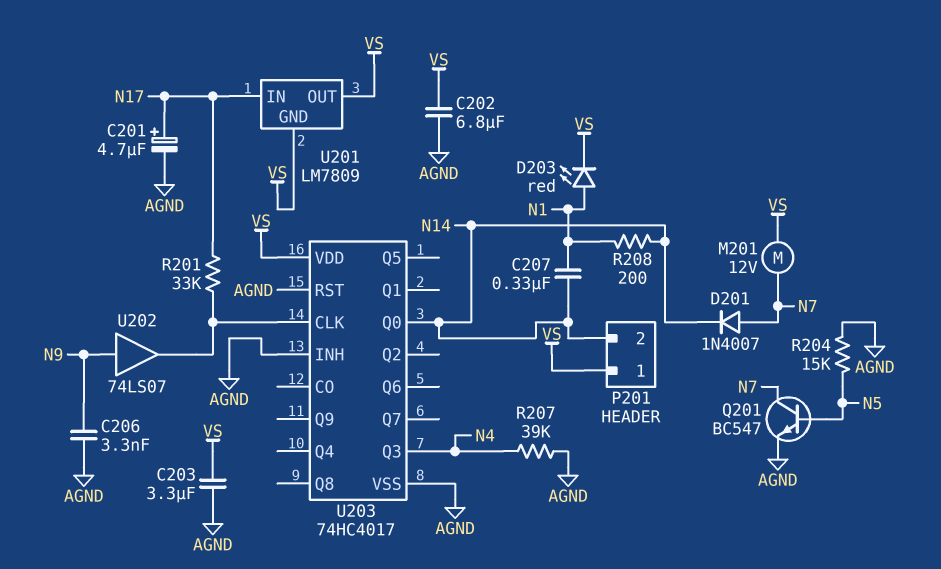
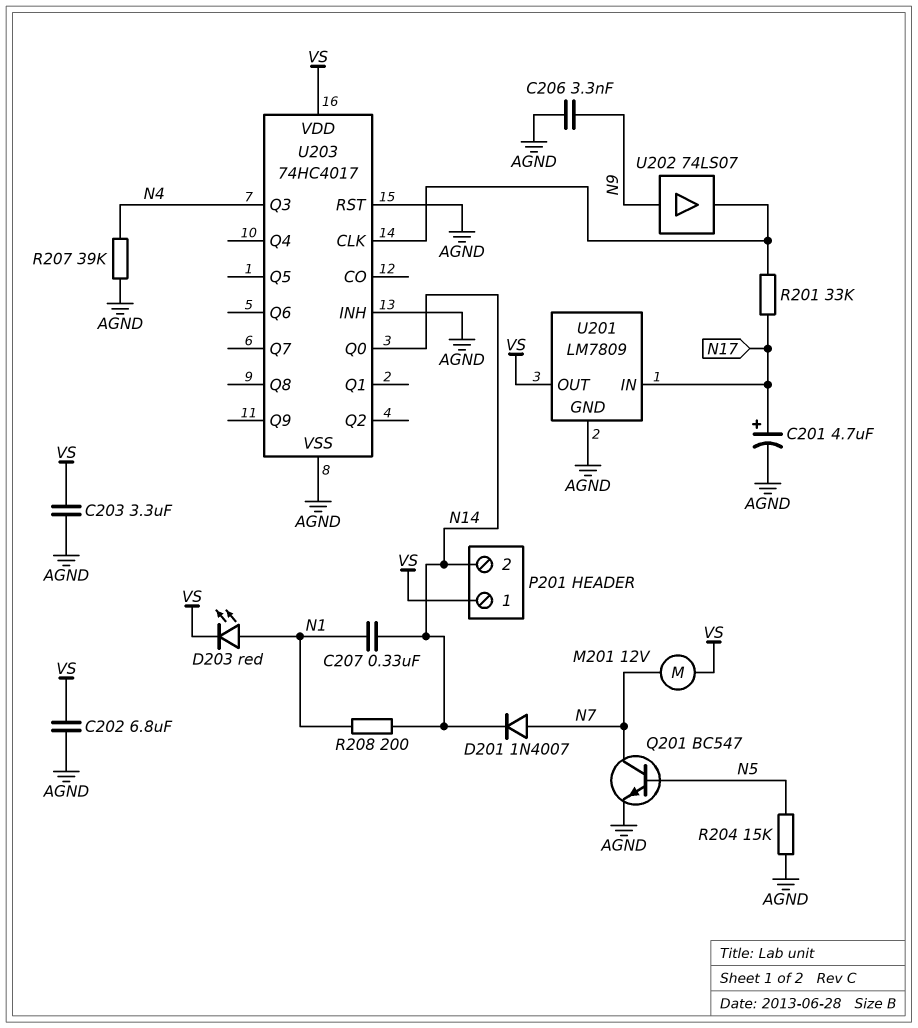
U201 pin GND: VS -> AGND

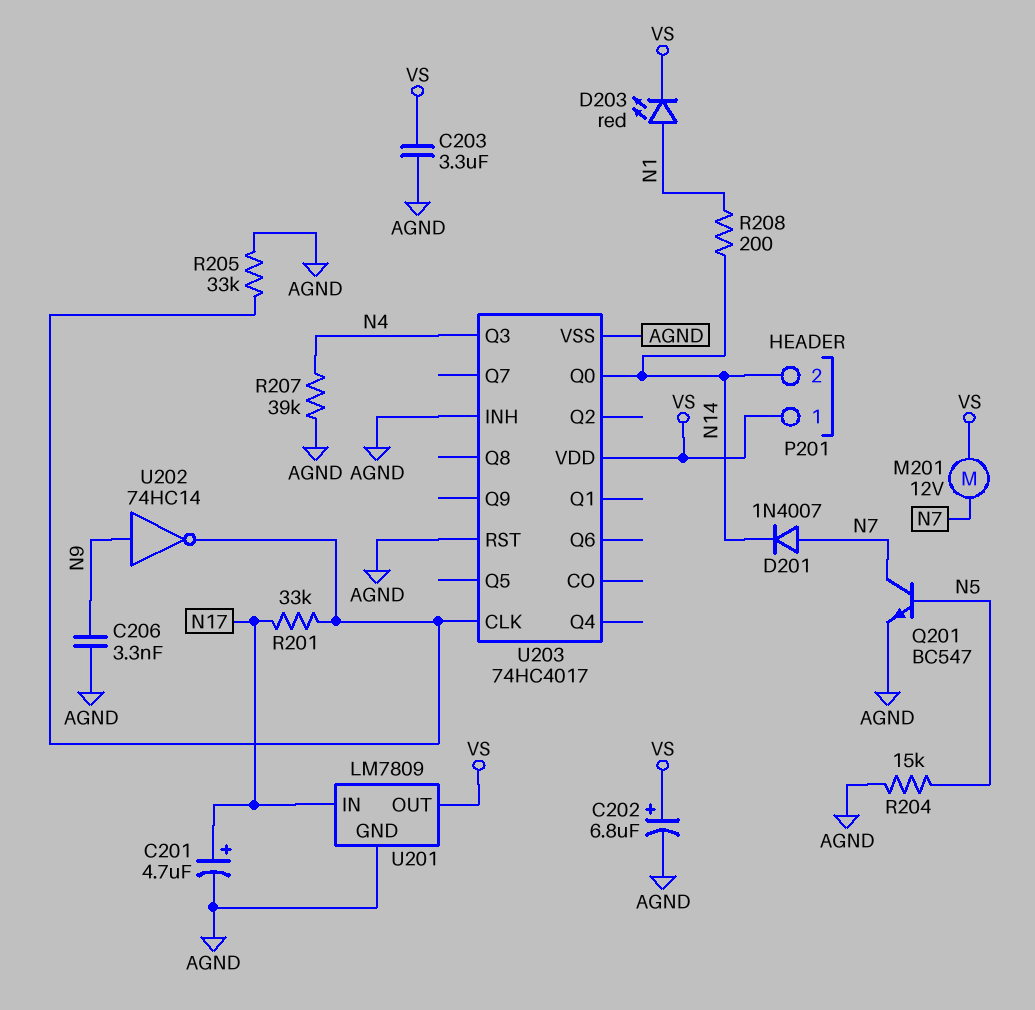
C202: 6.8uF (AGND, VS) -> 6.8uF (plus VS, minus AGND)
C207: 330nF (N1, N14) -> none
R205: none -> 33k (AGND, U203/CLK)
U202: buffer 74LS07 (in N9, out U203/CLK) -> NOT 74HC14 (in N9, out U203/CLK)

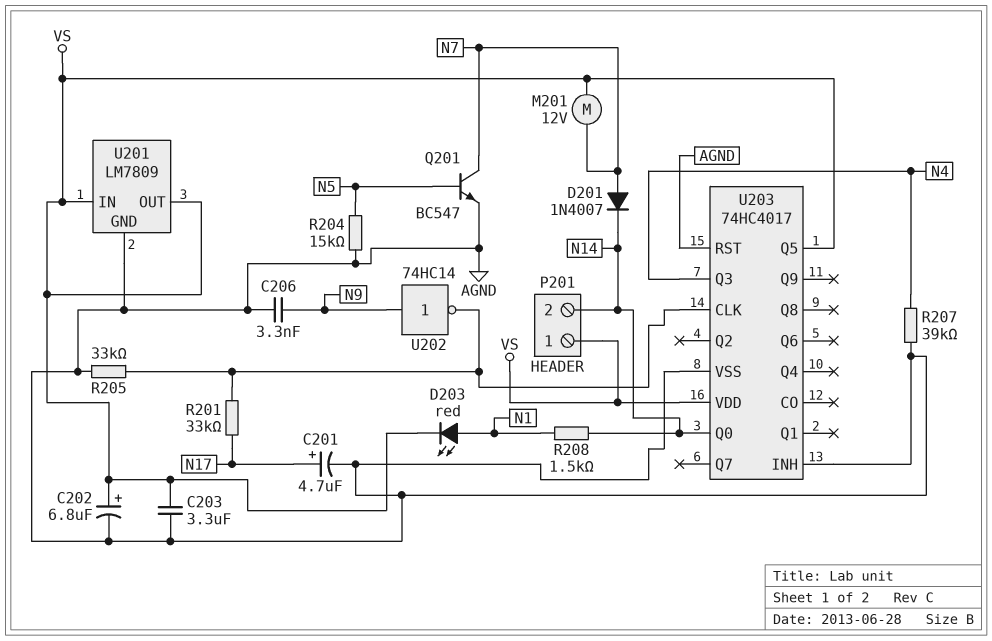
R208: 200 (N1, N14) -> 1.5k (N1, N14)
U201 pin IN: N17 -> VS
U203 pin Q5: none -> VS

